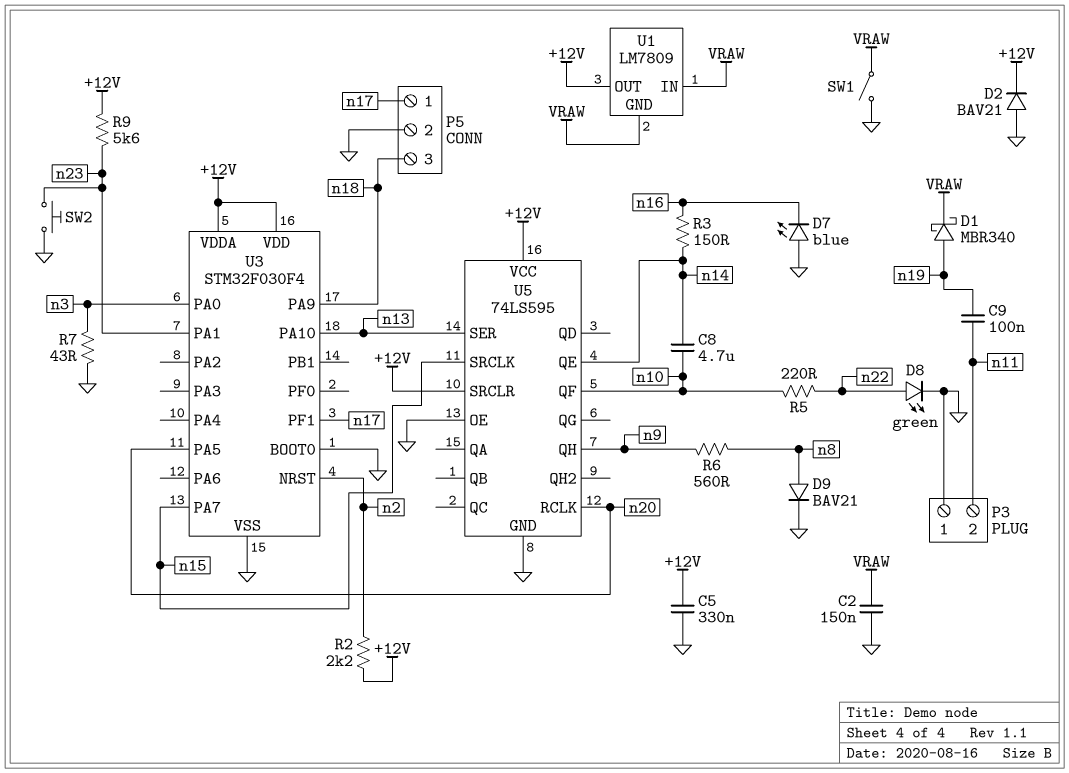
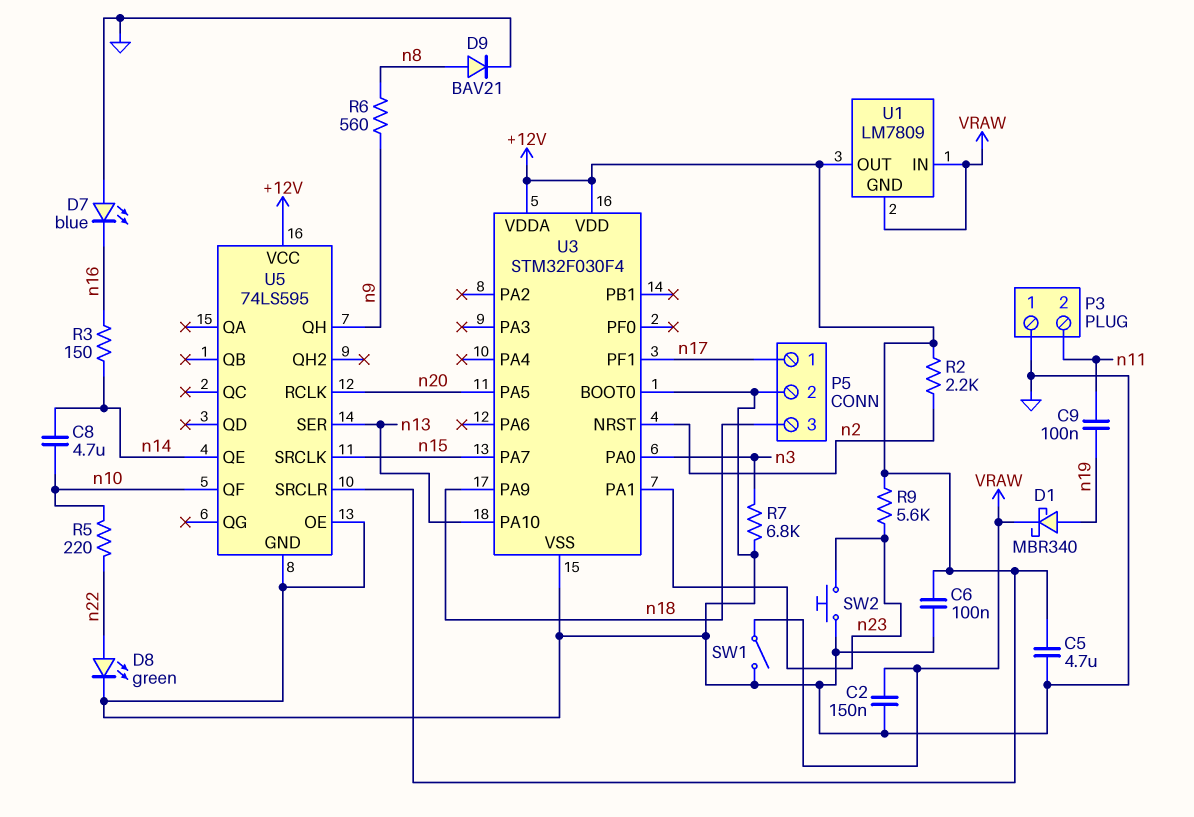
C5: 330nF (+12V, GND) -> 4.7uF (+12V, GND)
C6: none -> 100nF (+12V, GND)
D2: diode BAV21 (A GND, K +12V) -> none
R7: 43 (GND, n3) -> 6.8k (GND, n3)

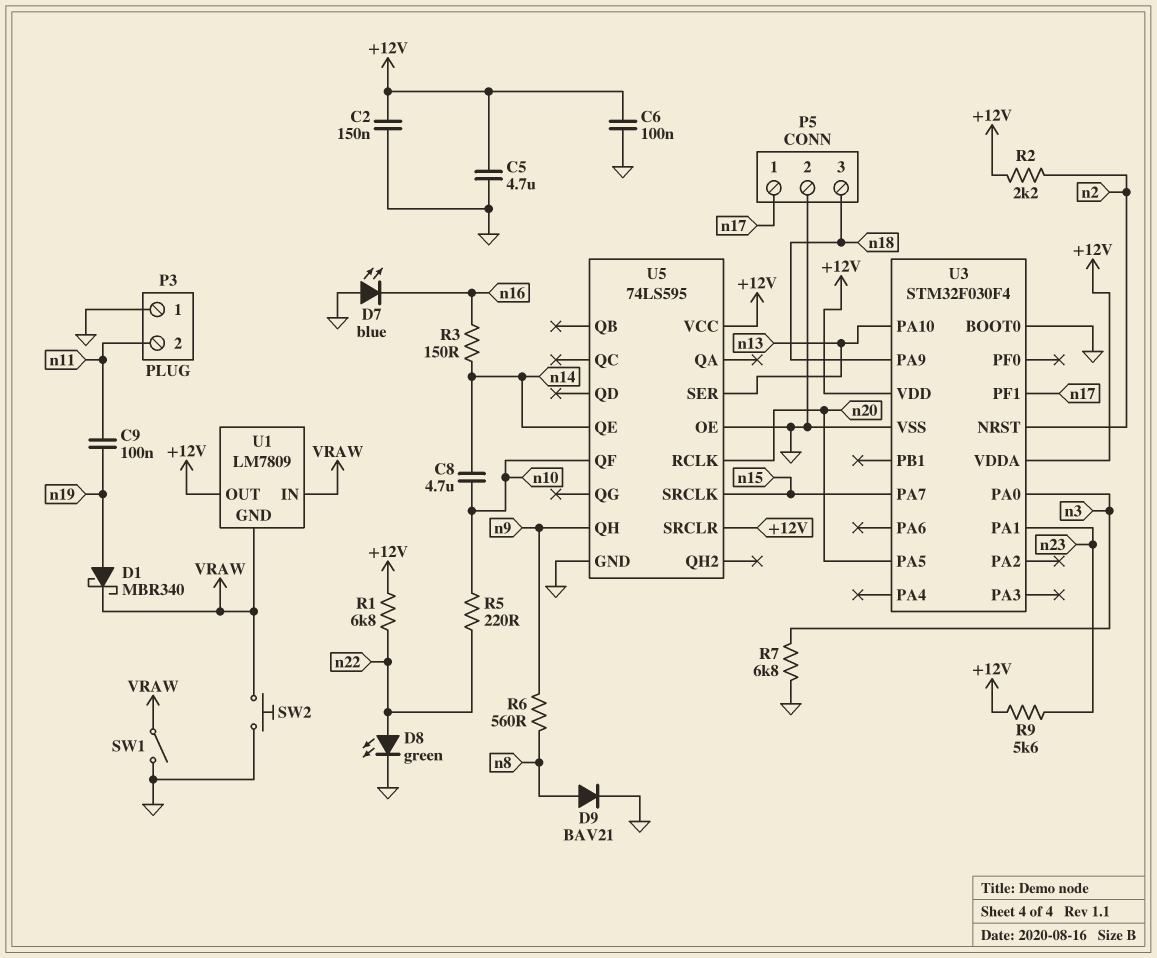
C2: 150nF (GND, VRAW) -> 150nF (+12V, GND)
R1: none -> 6.8k (+12V, n22)
SW2: button (GND, n23) -> button (GND, VRAW)

